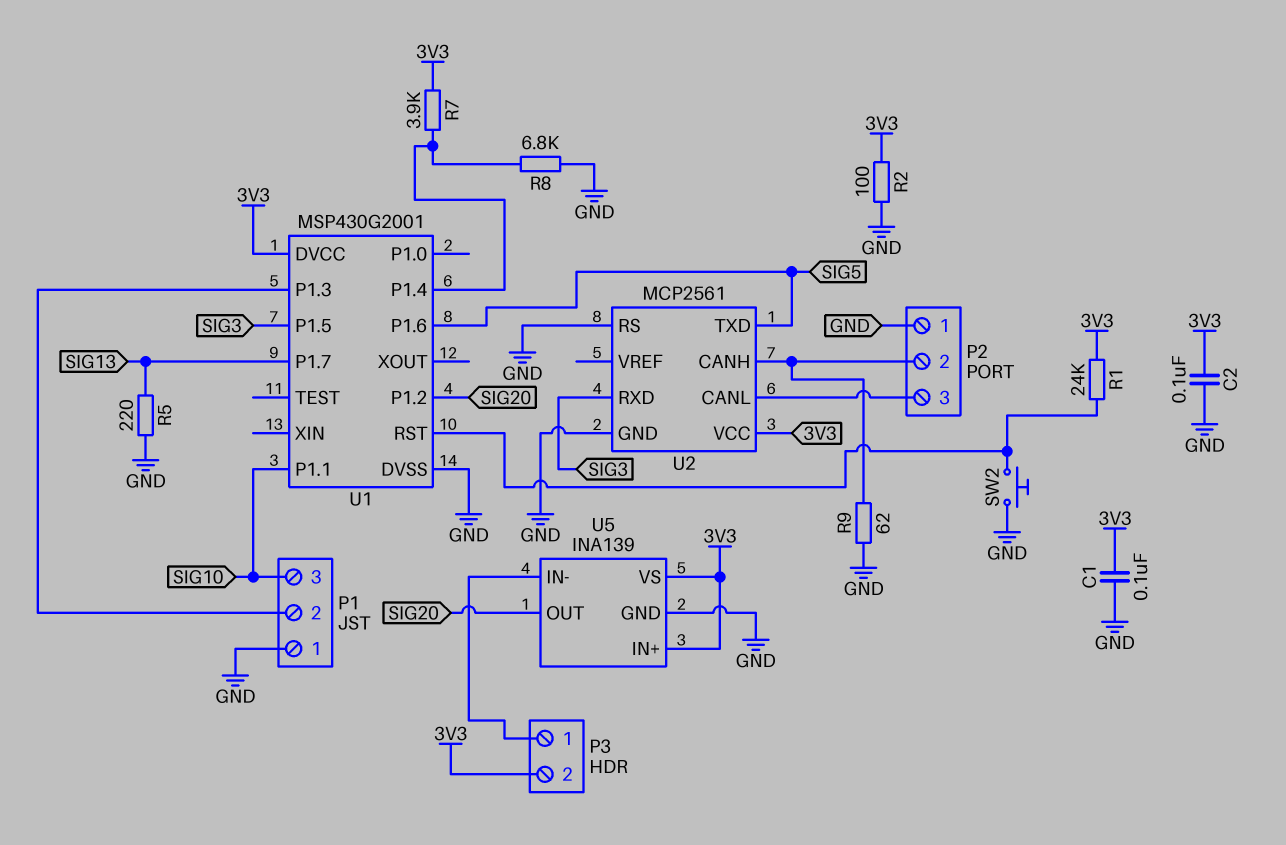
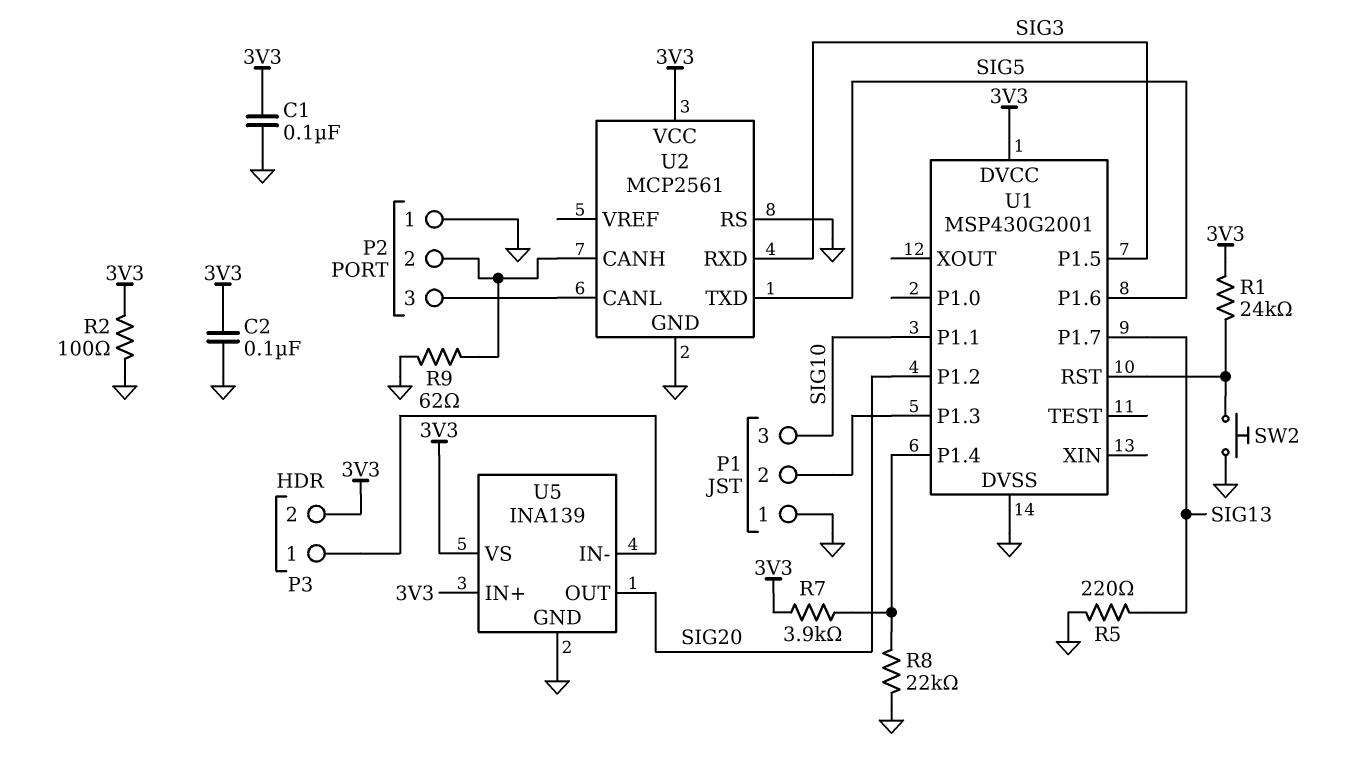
R8: 6.8k (GND, U1/P1.4) -> 22k (GND, U1/P1.4)

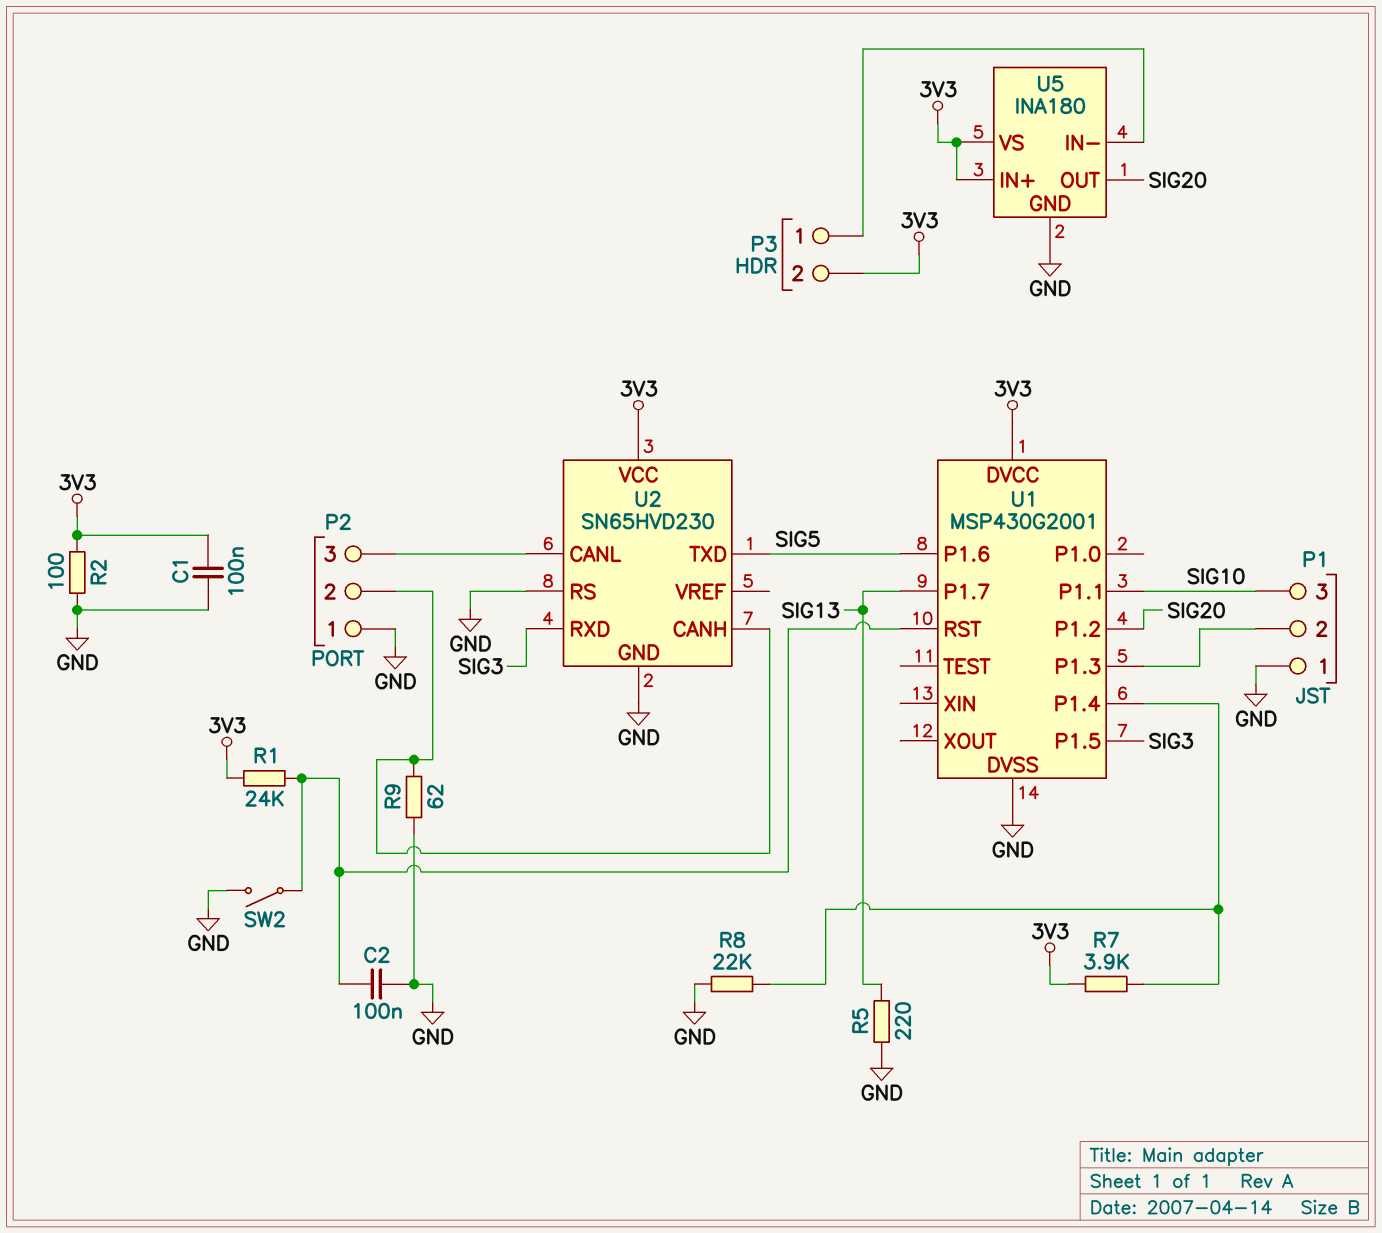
C2: 100nF (3V3, GND) -> 100nF (GND, U1/RST)
SW2: button (GND, U1/RST) -> switch (GND, U1/RST)
U2: MCP2561 -> SN65HVD230
U5: INA139 -> INA180

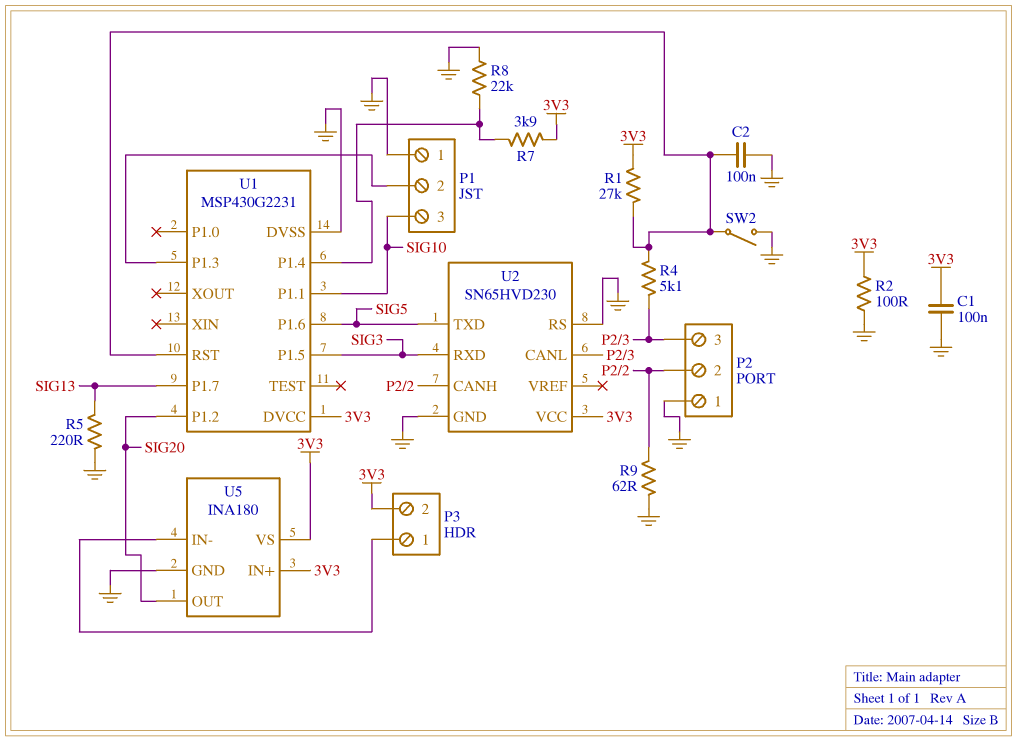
R1: 24k (3V3, U1/RST) -> 27k (3V3, U1/RST)
R4: none -> 5.1k (P2/3, U1/RST)
U1: MSP430G2001 -> MSP430G2231

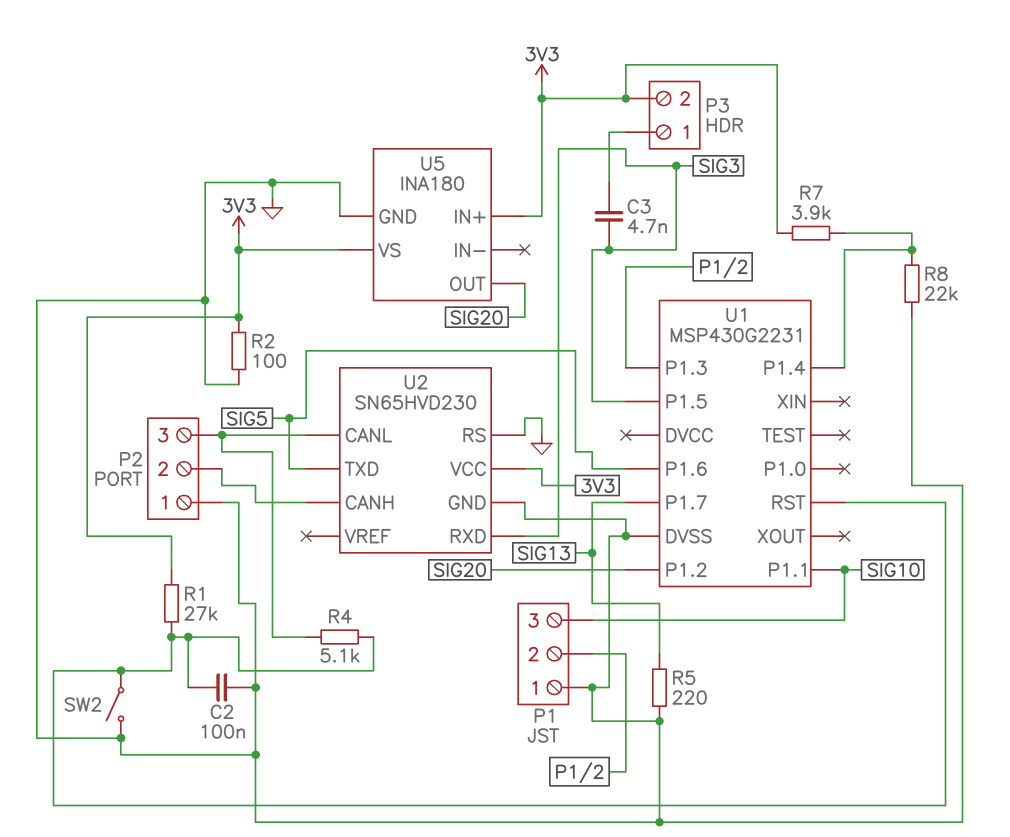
C1: 100nF (3V3, GND) -> none
C3: none -> 4.7nF (P3/1, SIG3)
R9: 62 (GND, P2/2) -> none
U1 pin DVCC: 3V3 -> none
U5 pin IN-: P3/1 -> none

